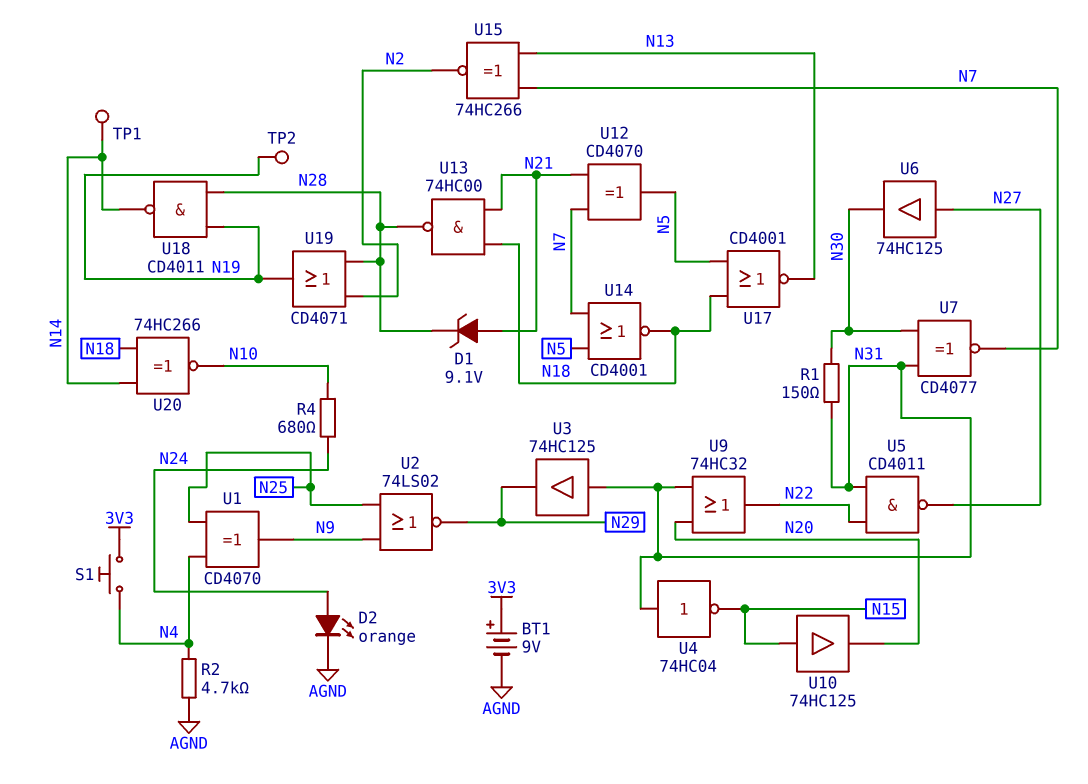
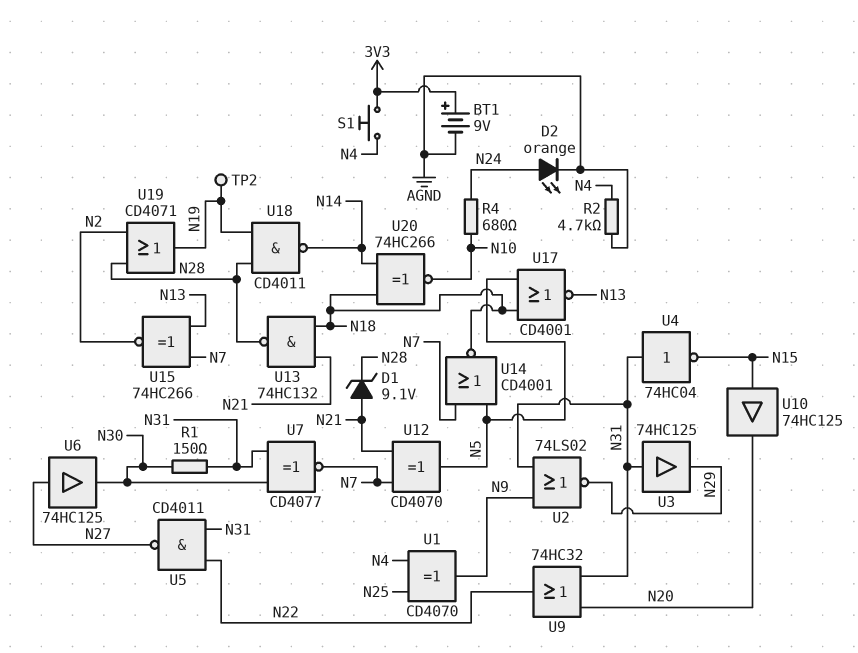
TP1: test point (N14) -> none
U2: NOR 74LS02 (in N9, in N25, out N29) -> NOR 74LS02 (in N9, in N31, out N29)
U13: NAND 74HC00 (in N18, in N21, out N28) -> NAND 74HC132 (in N18, in N21, out N28)

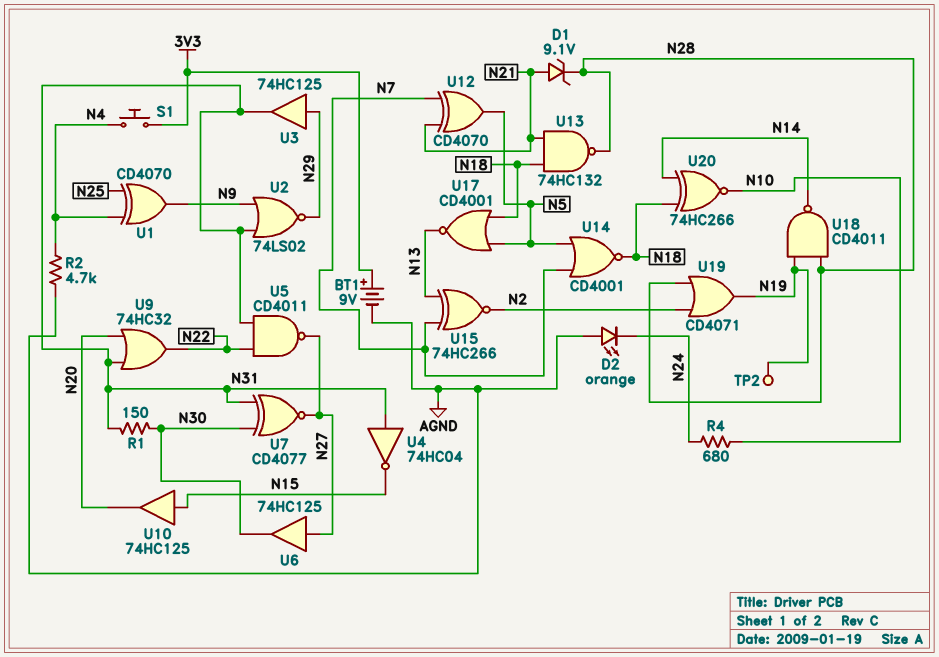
D2: LED orange (A N24, K AGND) -> LED orange (A AGND, K N24)
U3: buffer 74HC125 (in N31, out N29) -> buffer 74HC125 (in N29, out N31)
U7: XNOR CD4077 (in N30, in N31, out N7) -> XNOR CD4077 (in N30, in N31, out N27)

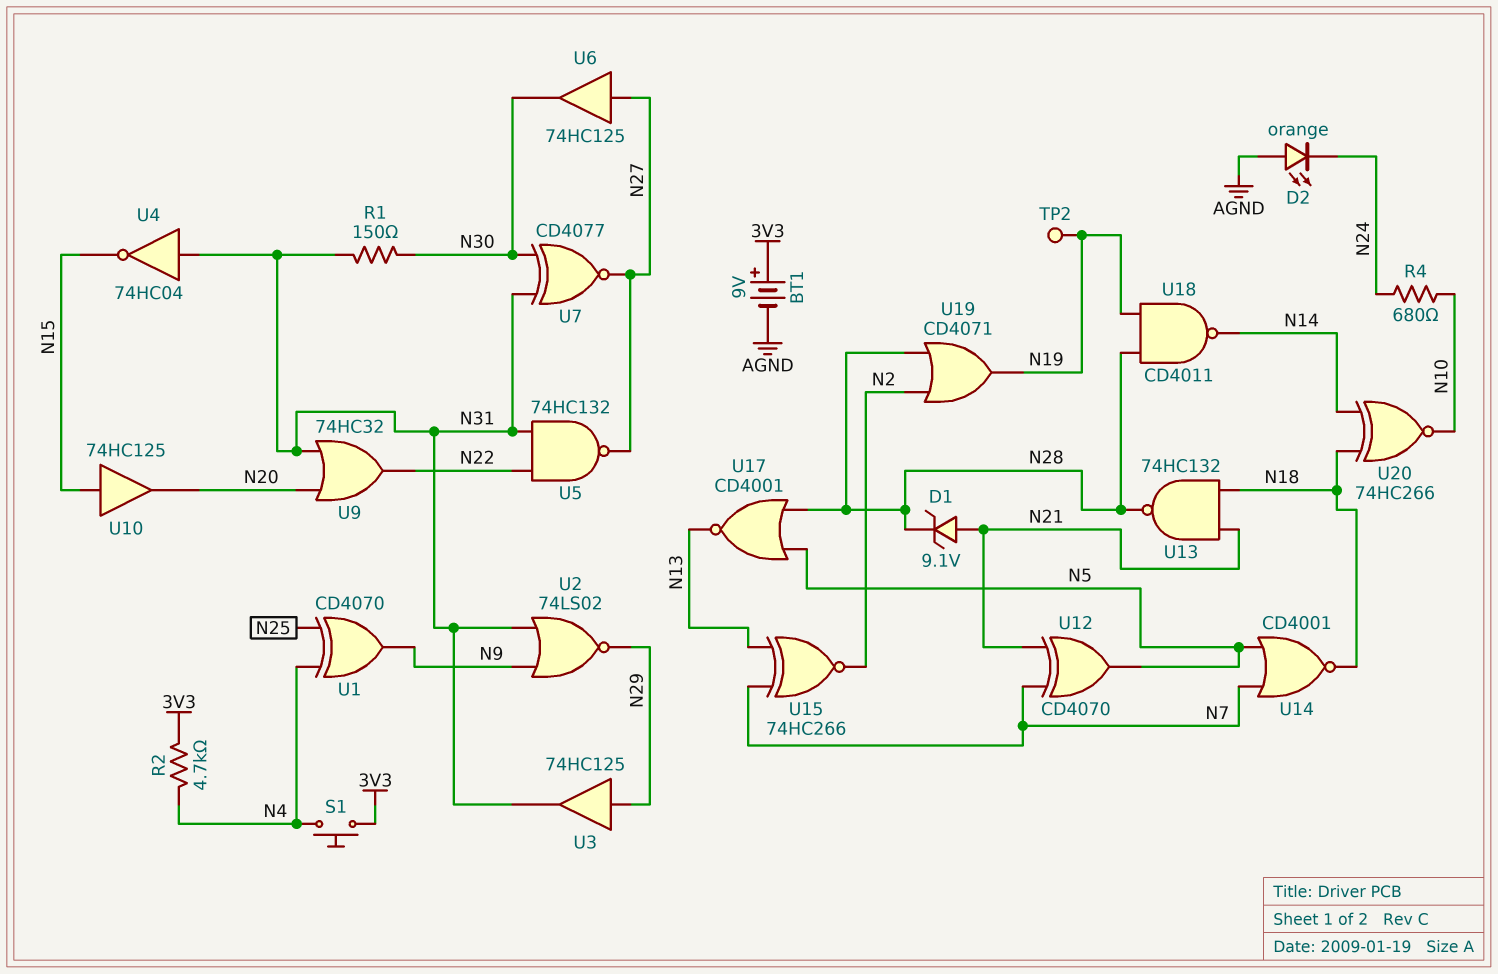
R2: 4.7k (AGND, N4) -> 4.7k (3V3, N4)
U5: NAND CD4011 (in N22, in N31, out N27) -> NAND 74HC132 (in N22, in N31, out N27)
U17: NOR CD4001 (in N5, in N18, out N13) -> NOR CD4001 (in N5, in N28, out N13)

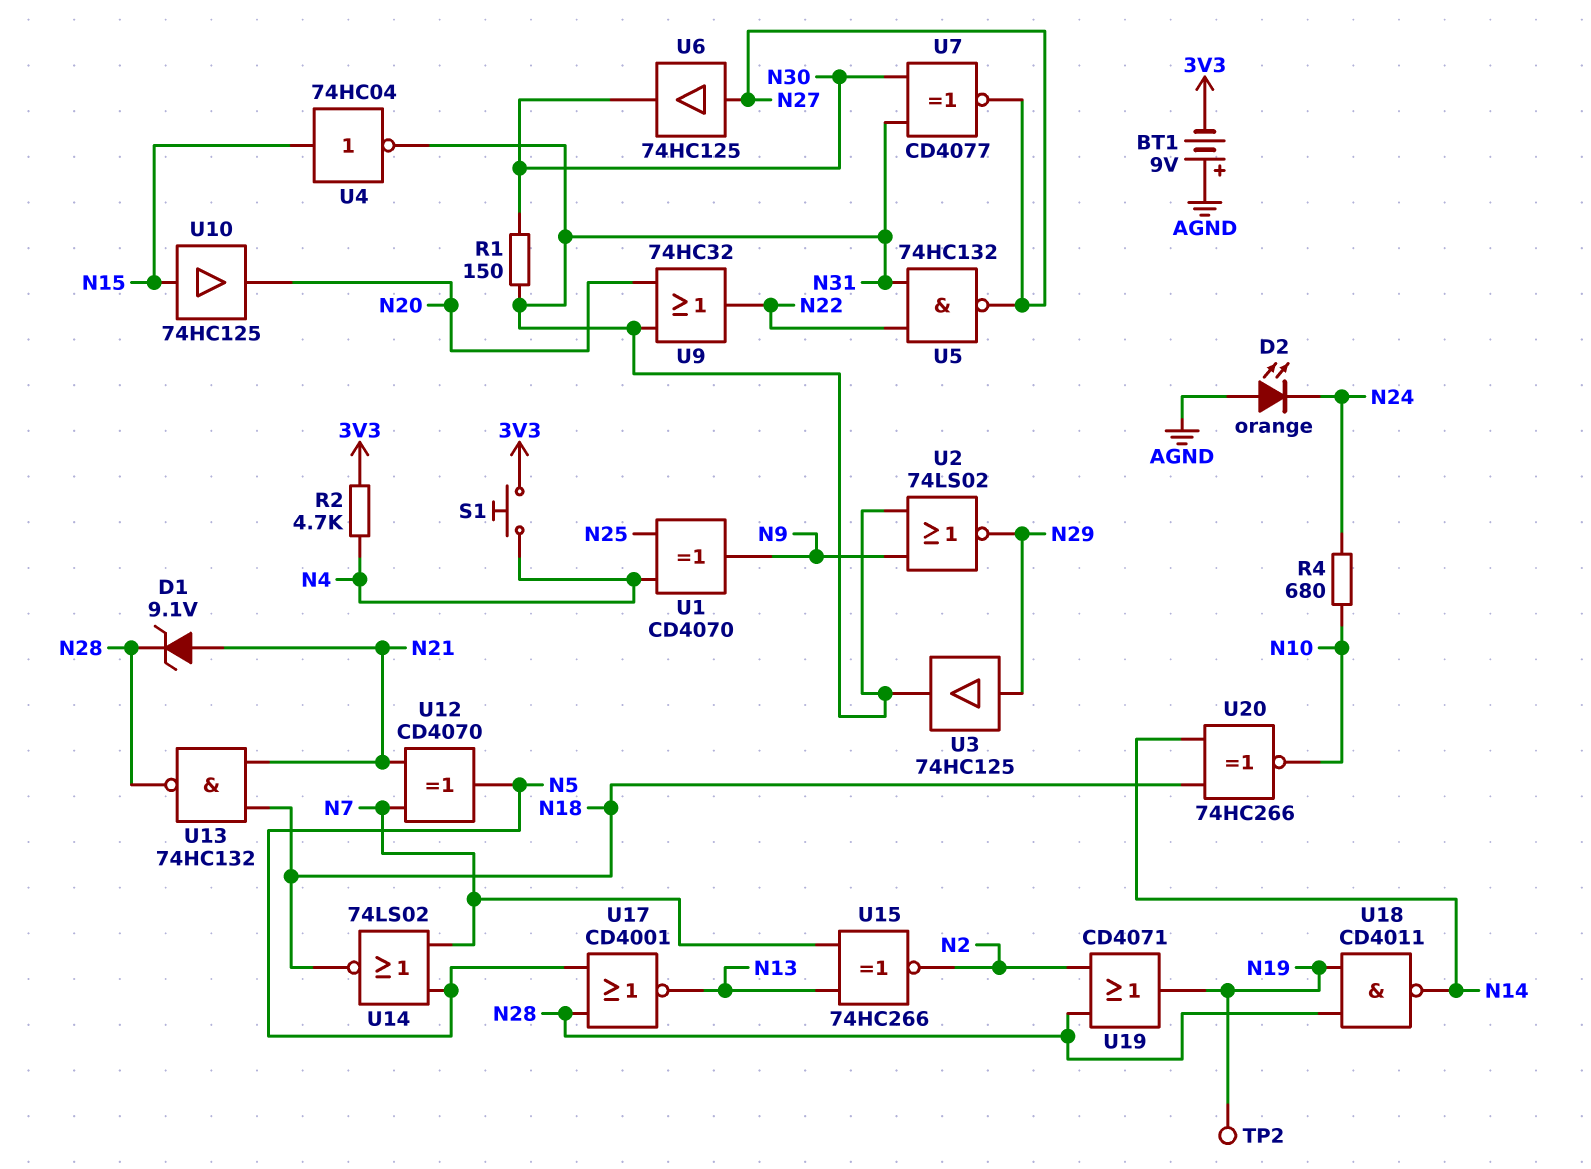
BT1: 9V (plus 3V3, minus AGND) -> 9V (plus AGND, minus 3V3)
U4: NOT 74HC04 (in N31, out N15) -> NOT 74HC04 (in N15, out N31)
U14: NOR CD4001 (in N5, in N7, out N18) -> NOR 74LS02 (in N5, in N7, out N18)

